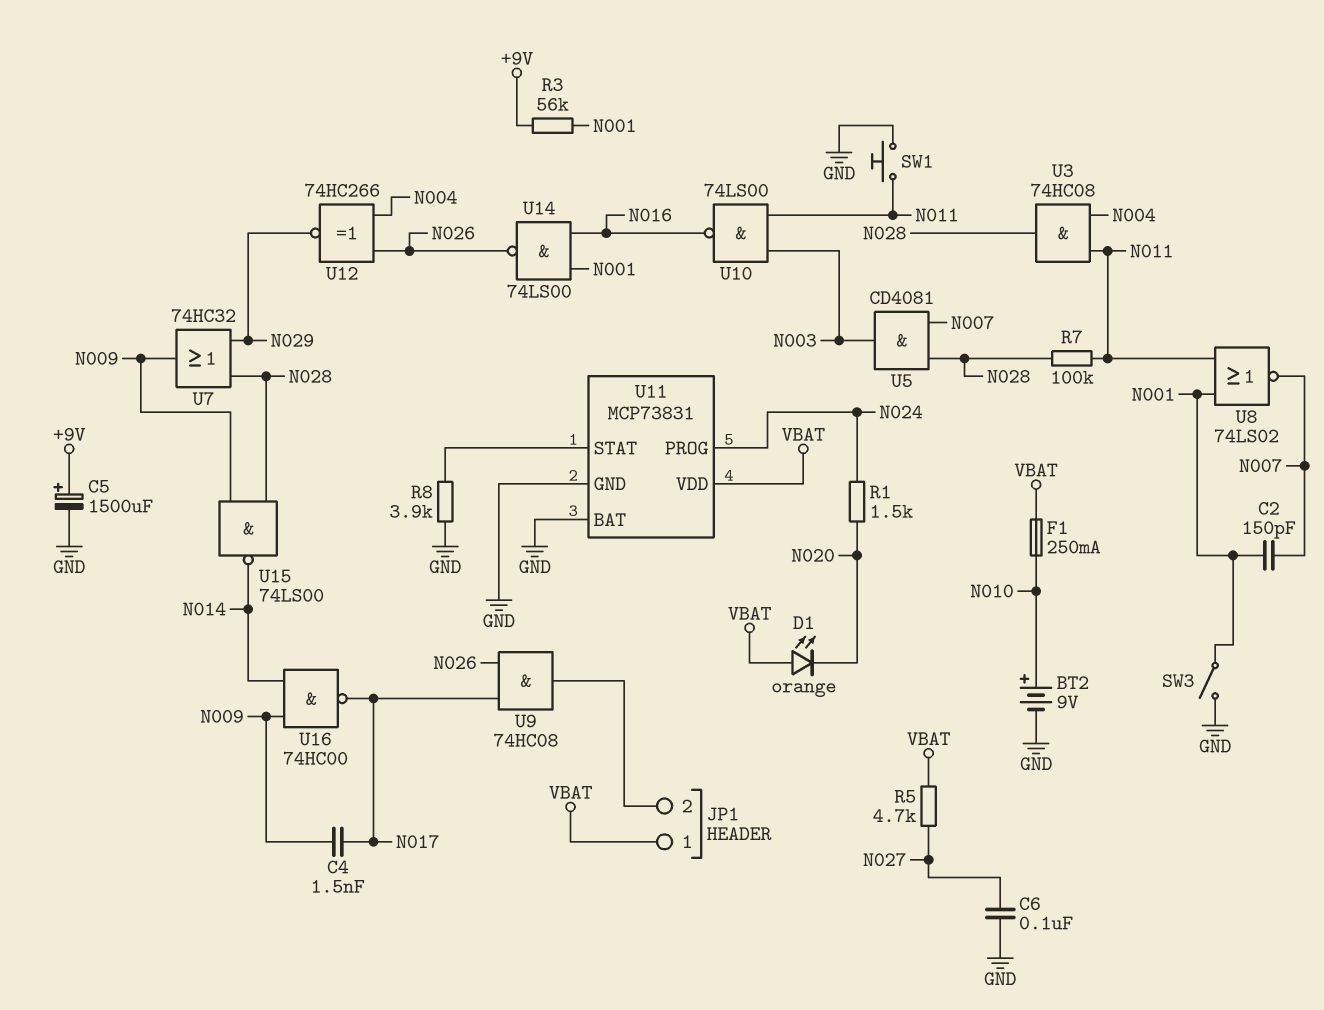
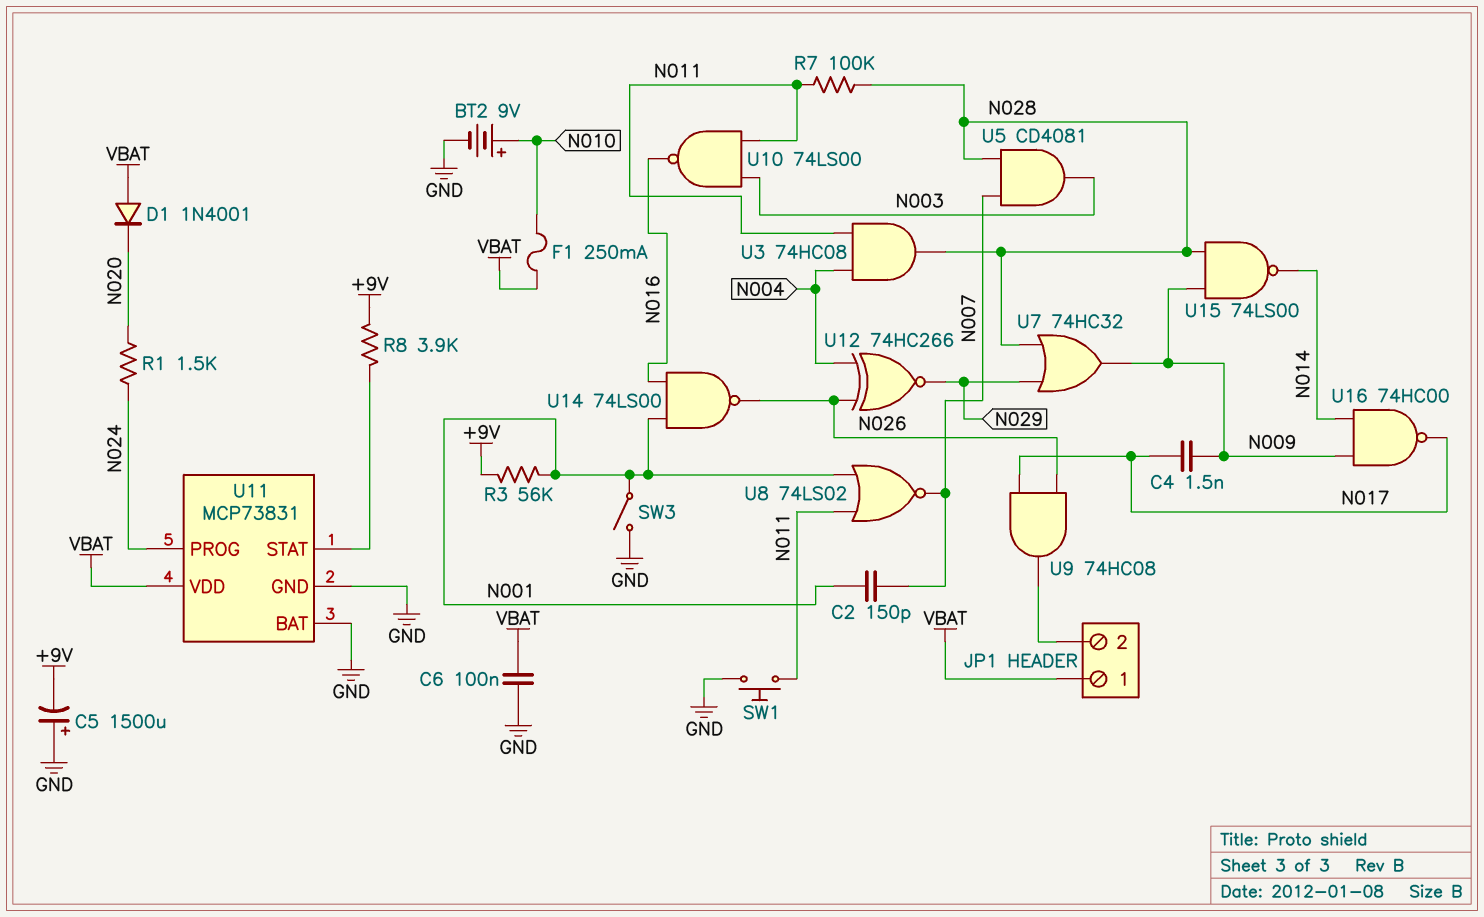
C5: 1500uF (plus +9V, minus GND) -> 1500uF (plus GND, minus +9V)
C6: 100nF (GND, N027) -> 100nF (GND, VBAT)
D1: LED orange (A VBAT, K N020) -> diode 1N4001 (A VBAT, K N020)
R5: 4.7k (N027, VBAT) -> none
R8: 3.9k (GND, U11/STAT) -> 3.9k (+9V, U11/STAT)

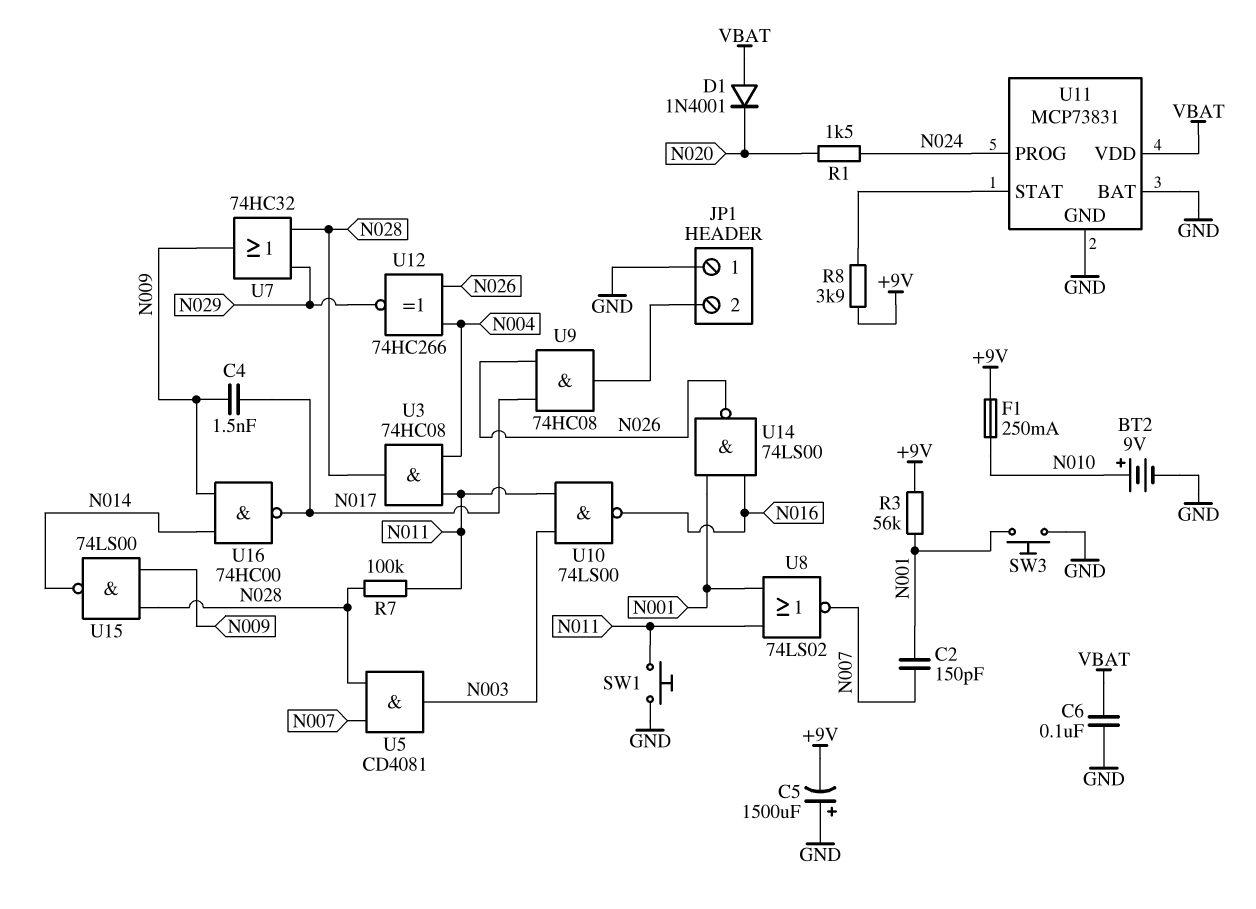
F1: 250mA (N010, VBAT) -> 250mA (+9V, N010)
JP1 pin 1: VBAT -> GND
SW3: switch (GND, N001) -> button (GND, N001)

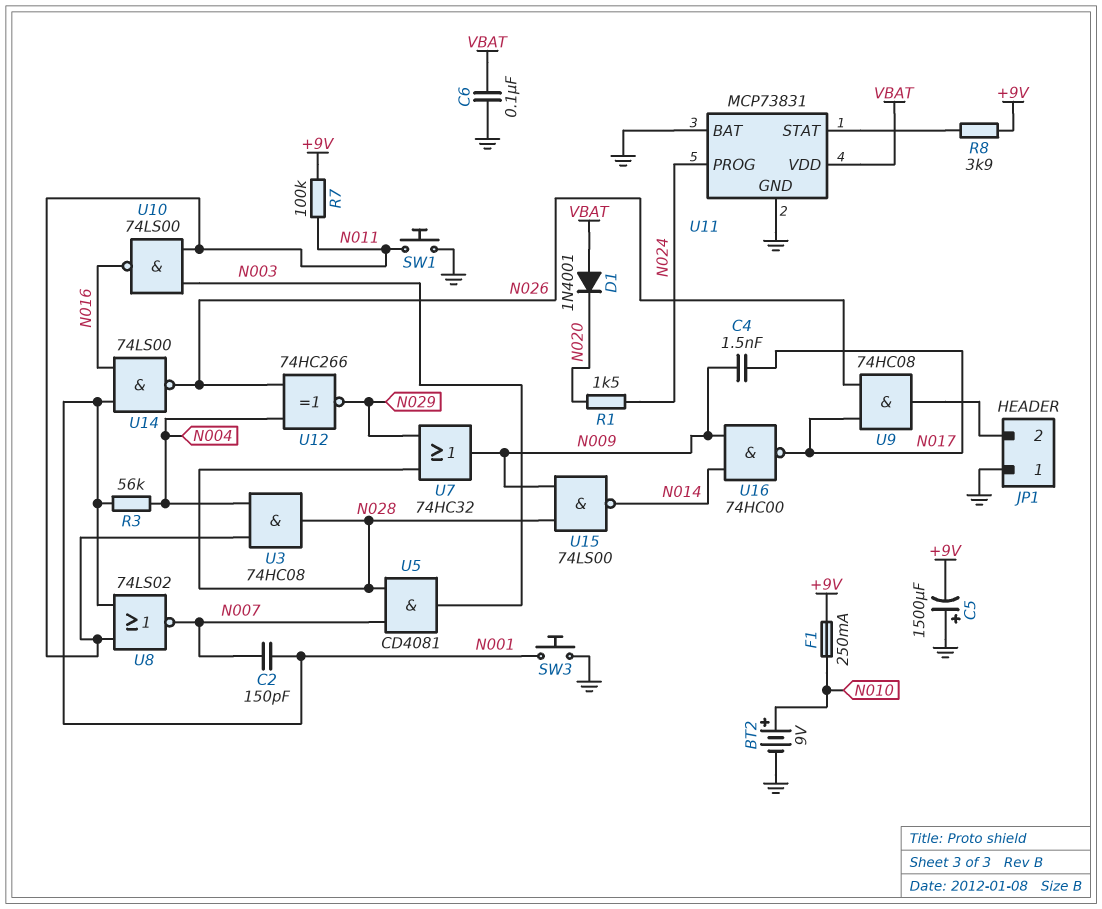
R3: 56k (+9V, N001) -> 56k (N001, N004)
R7: 100k (N011, N028) -> 100k (+9V, N011)

